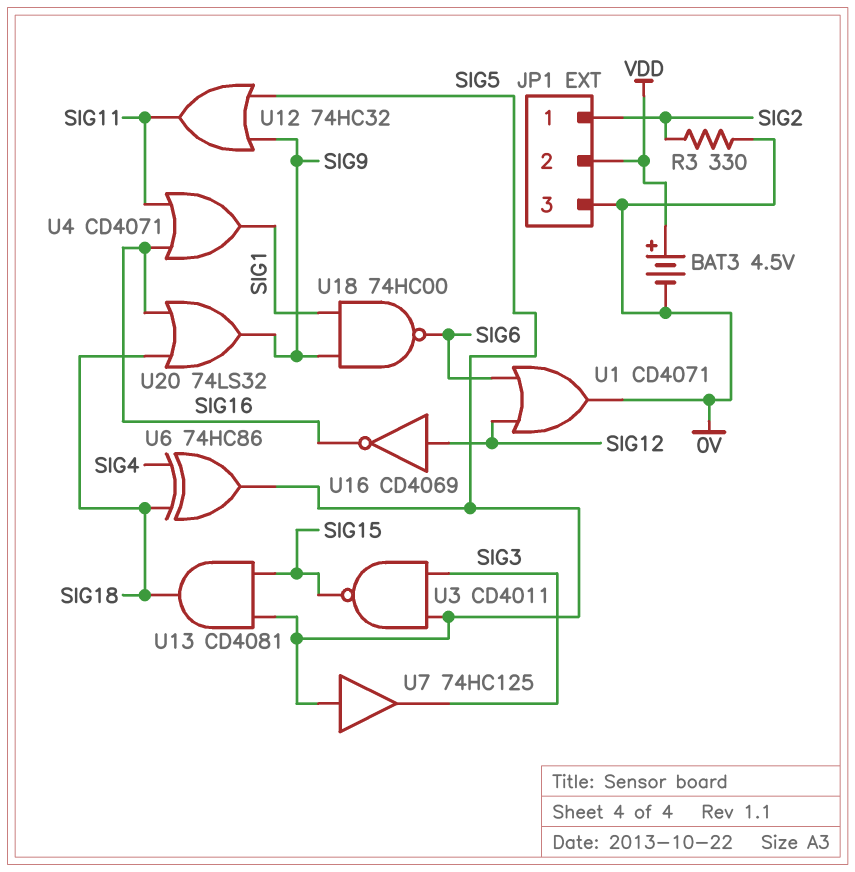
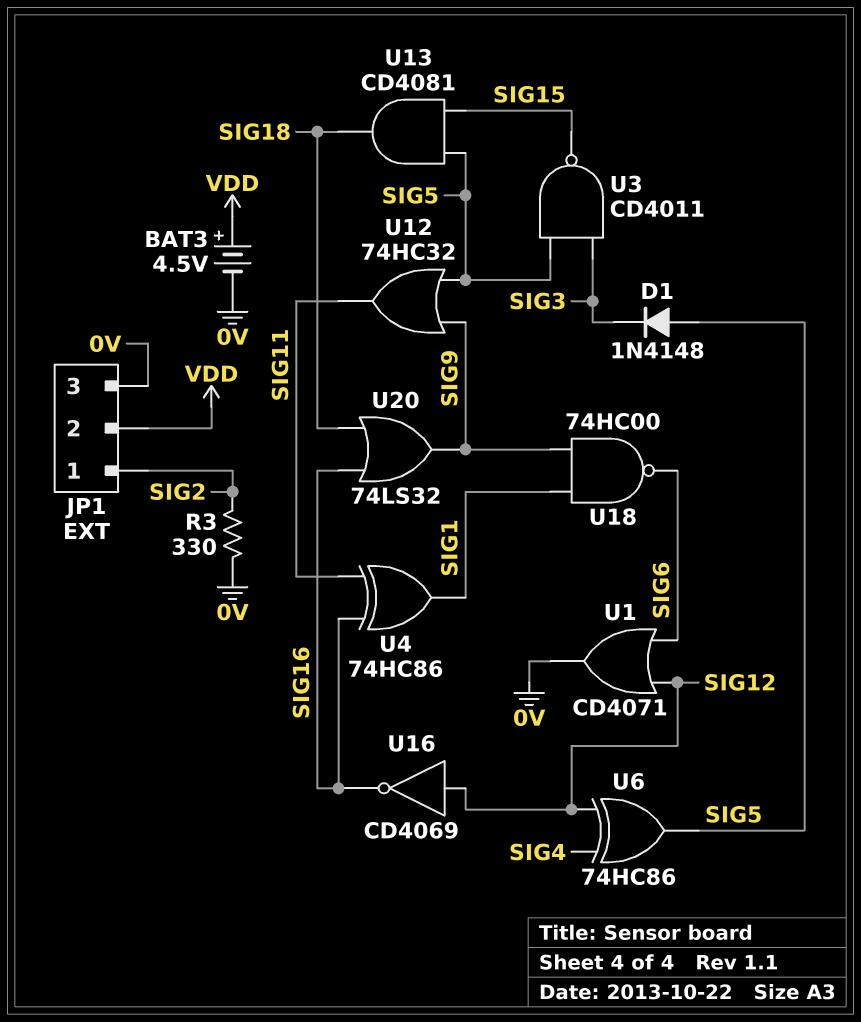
D1: none -> diode 1N4148 (A SIG5, K SIG3)
U4: OR CD4071 (in SIG11, in SIG16, out SIG1) -> XOR 74HC86 (in SIG11, in SIG16, out SIG1)
U6: XOR 74HC86 (in SIG4, in SIG18, out SIG5) -> XOR 74HC86 (in SIG4, in SIG12, out SIG5)
U7: buffer 74HC125 (in SIG5, out SIG3) -> none

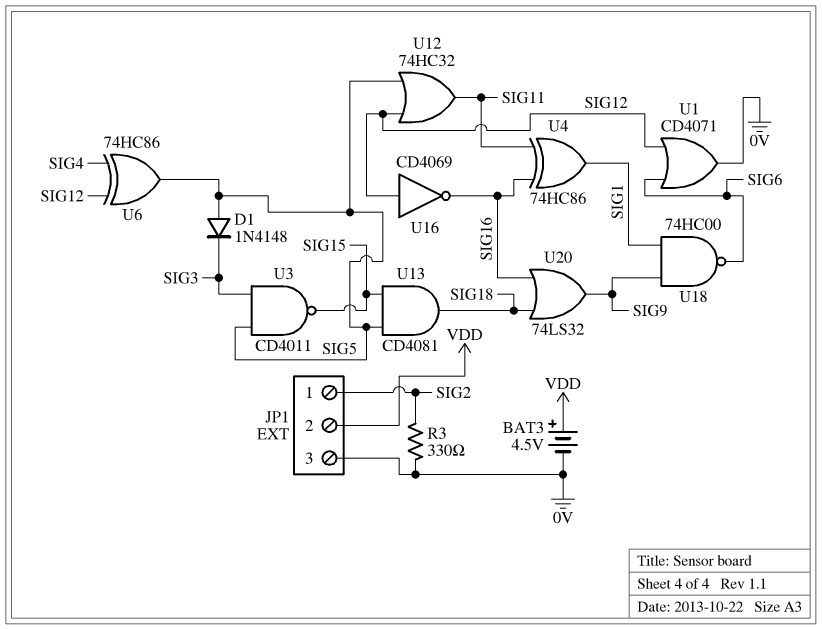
U12: OR 74HC32 (in SIG5, in SIG9, out SIG11) -> OR 74HC32 (in SIG5, in SIG12, out SIG11)

